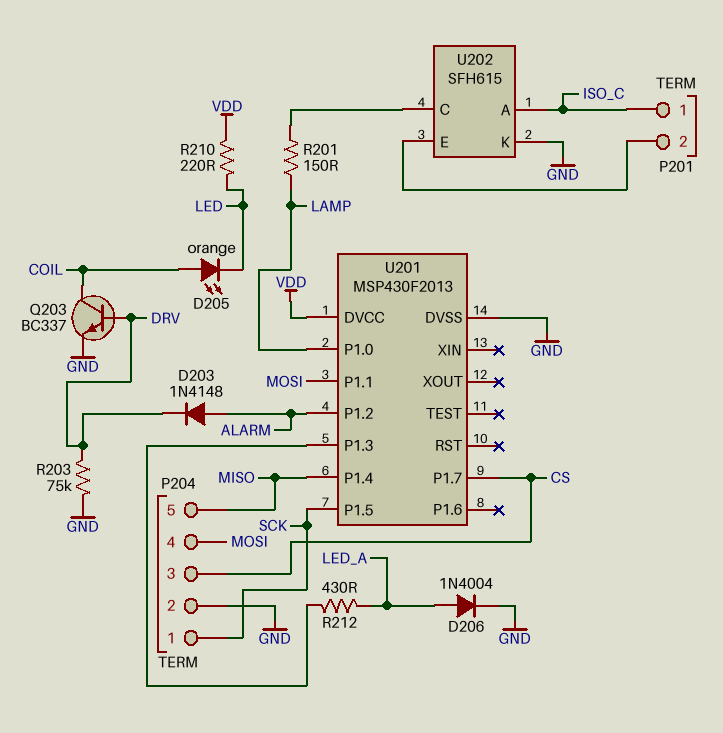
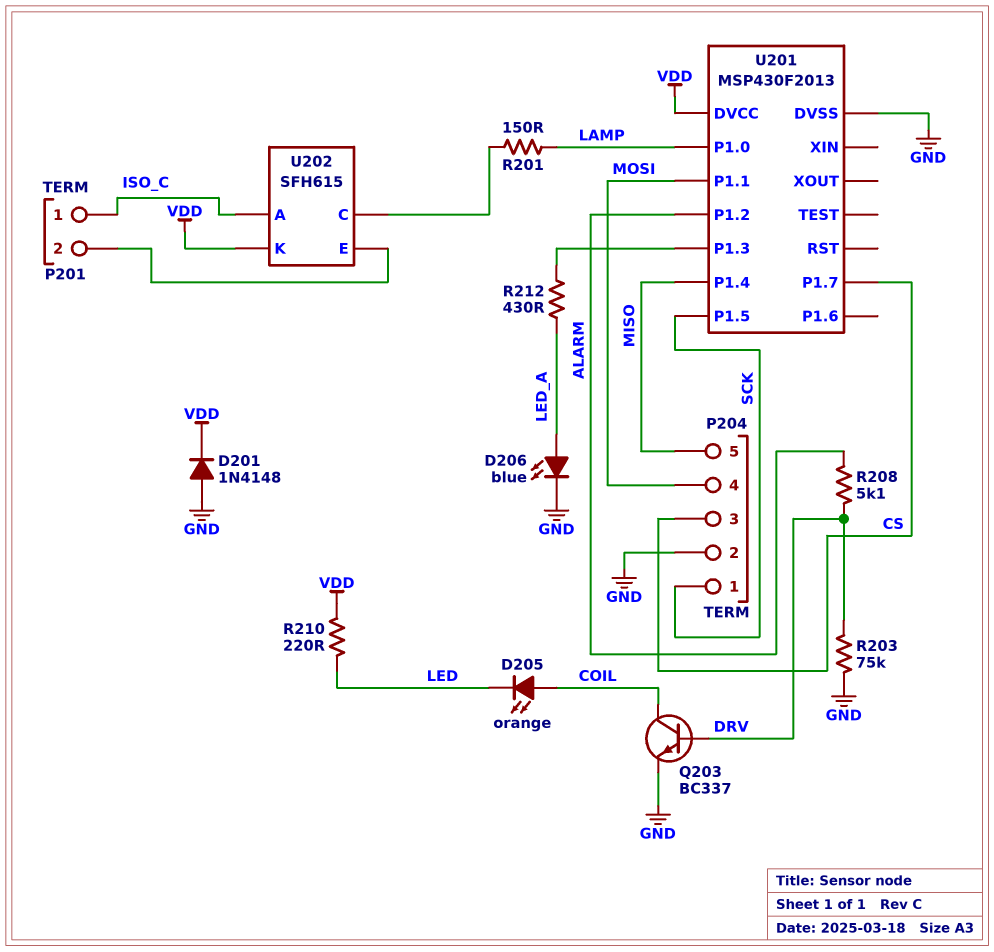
D201: none -> diode 1N4148 (A GND, K VDD)
D203: diode 1N4148 (A ALARM, K DRV) -> none
D206: diode 1N4004 (A LED_A, K GND) -> LED blue (A LED_A, K GND)
R208: none -> 5.1k (ALARM, DRV)
U202 pin K: GND -> VDD

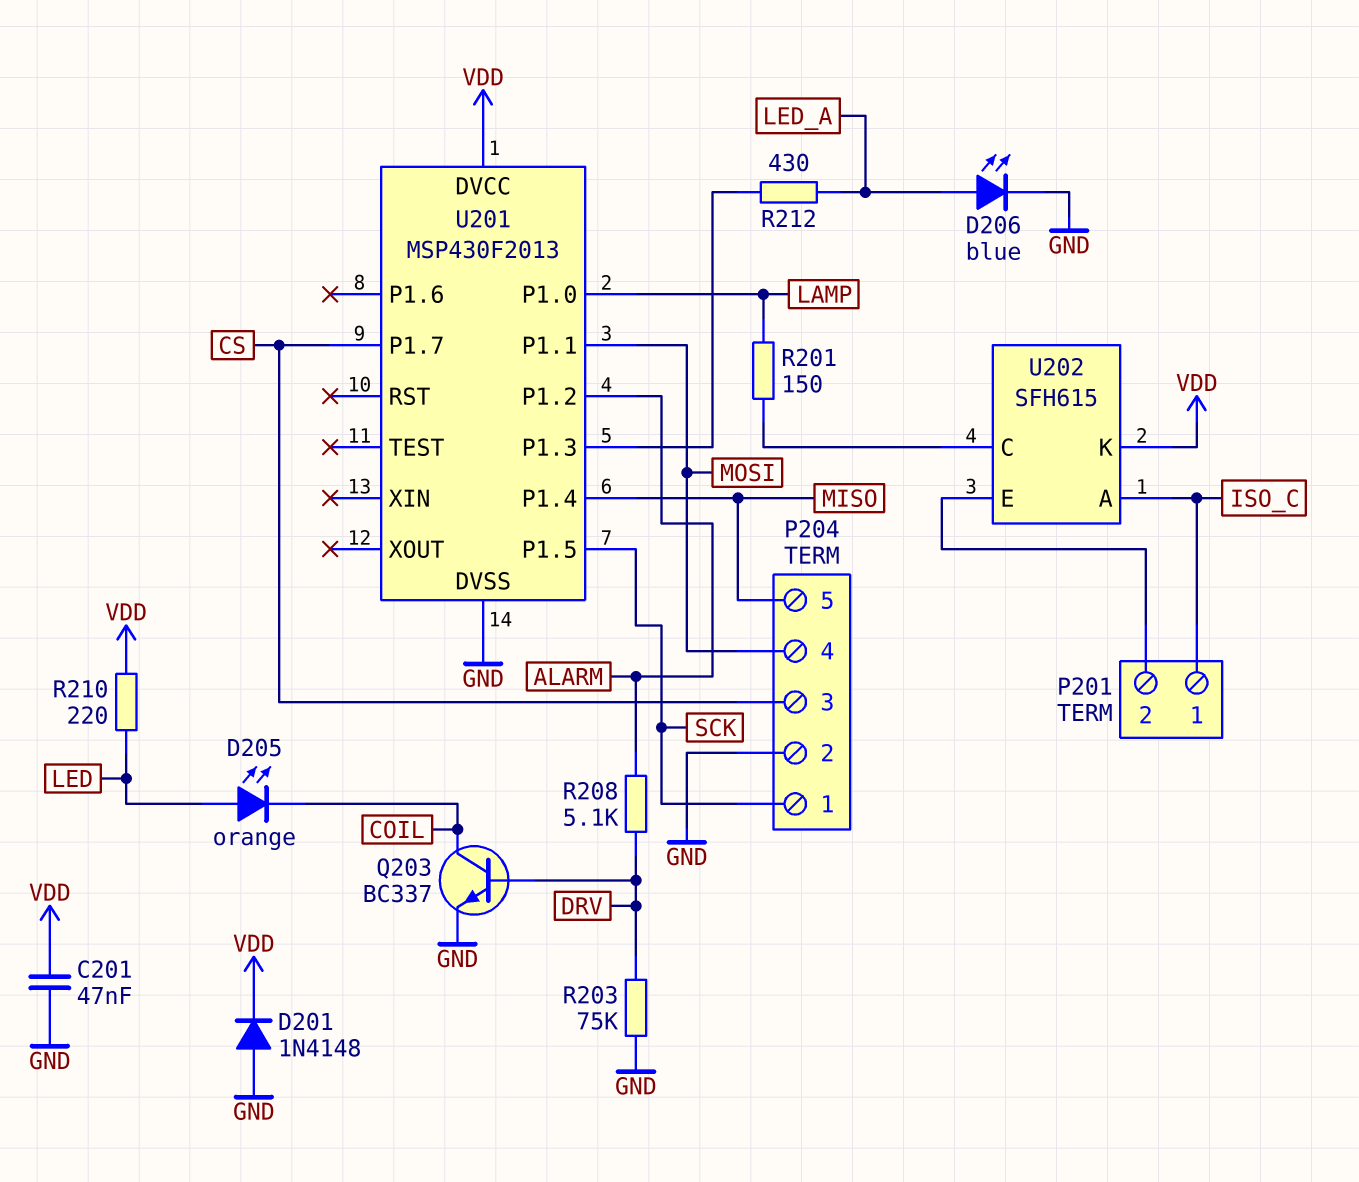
C201: none -> 47nF (GND, VDD)
D205: LED orange (A COIL, K LED) -> LED orange (A LED, K COIL)

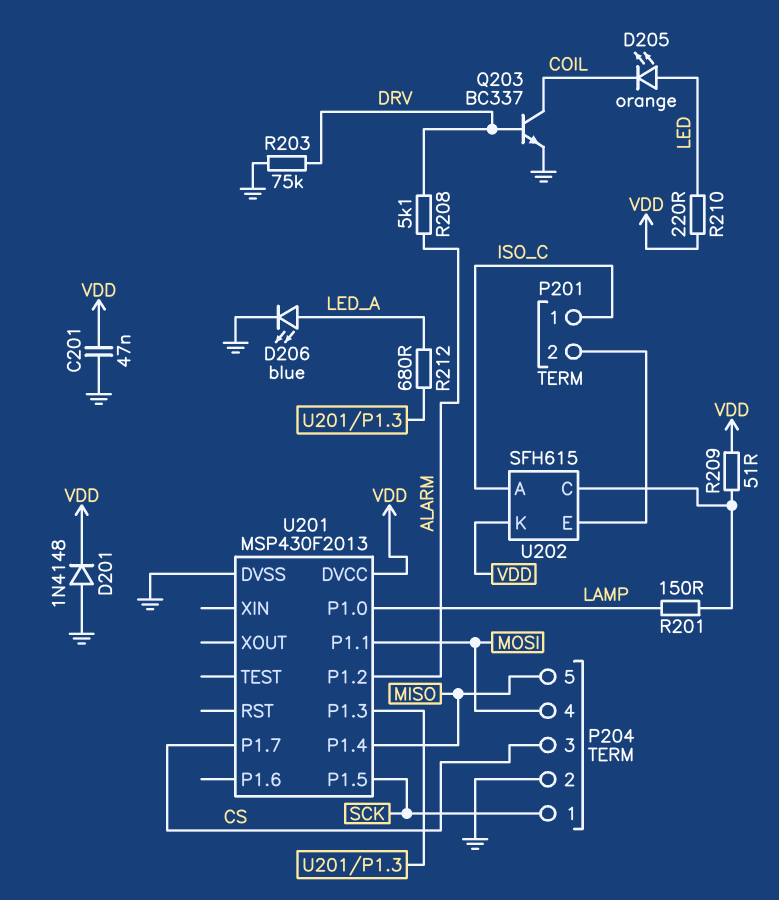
R209: none -> 51 (U202/C, VDD)
R212: 430 (LED_A, U201/P1.3) -> 680 (LED_A, U201/P1.3)

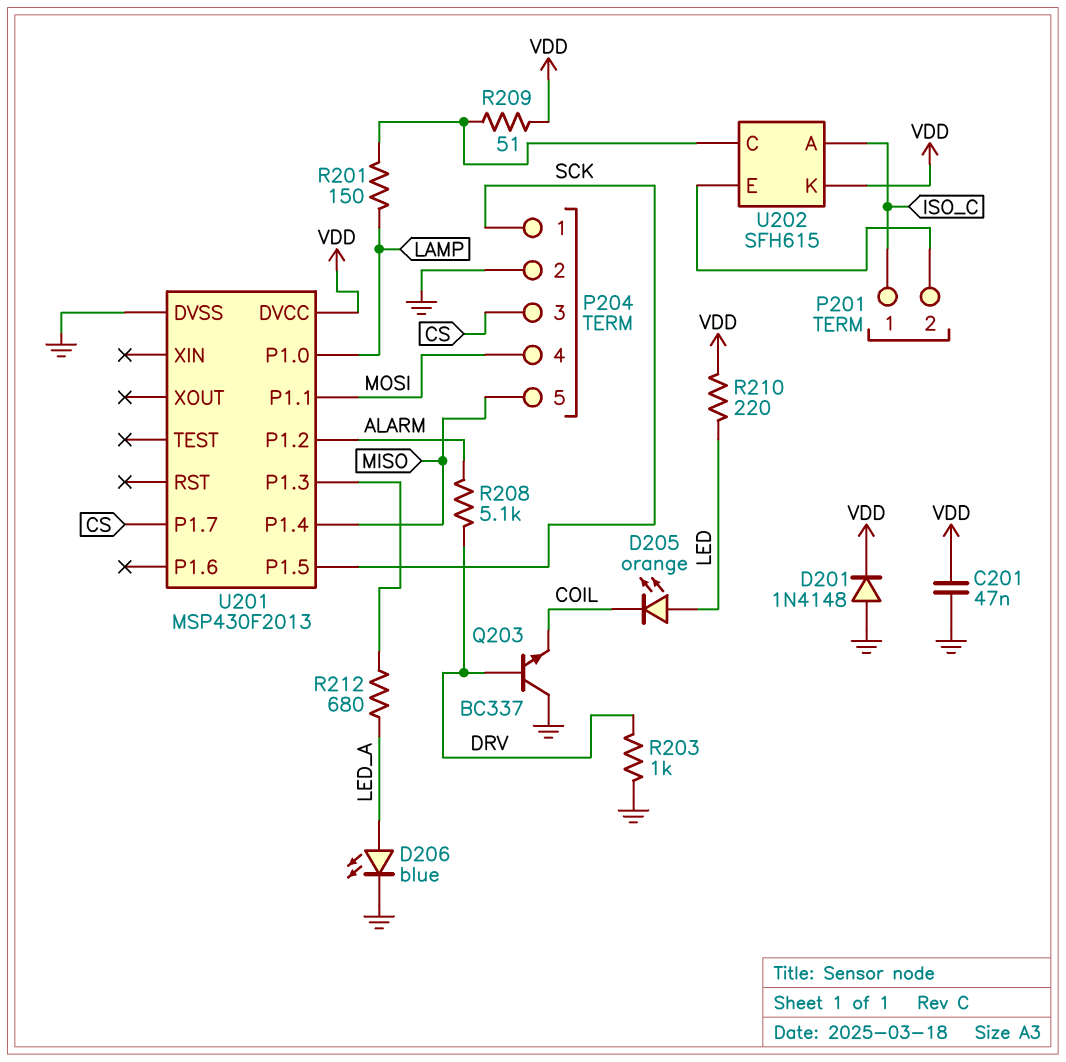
Q203: NPN BC337 (B DRV, C COIL, E GND) -> NPN BC337 (B DRV, C GND, E COIL)
R203: 75k (DRV, GND) -> 1k (DRV, GND)

